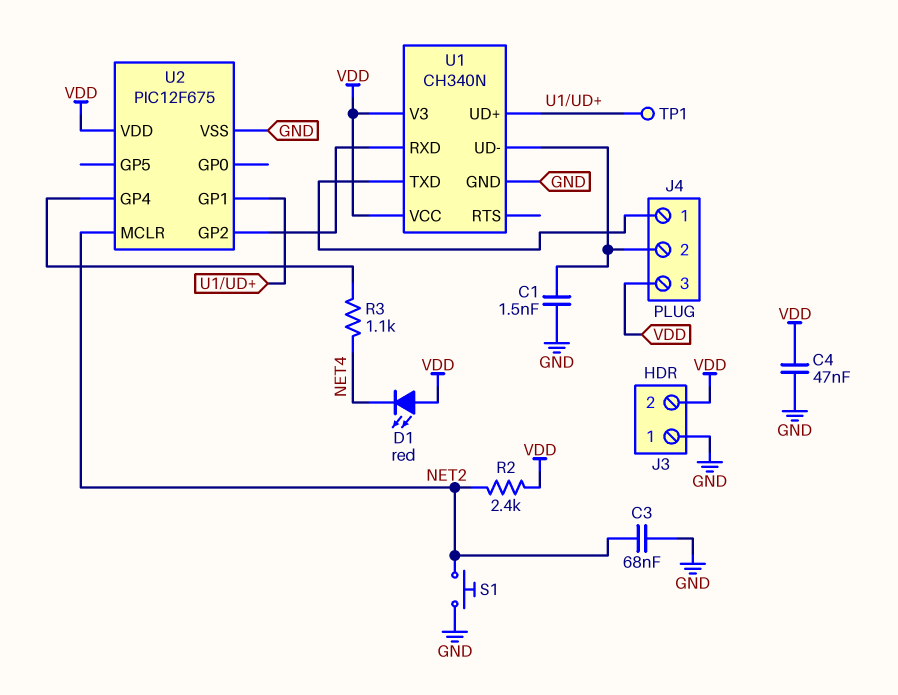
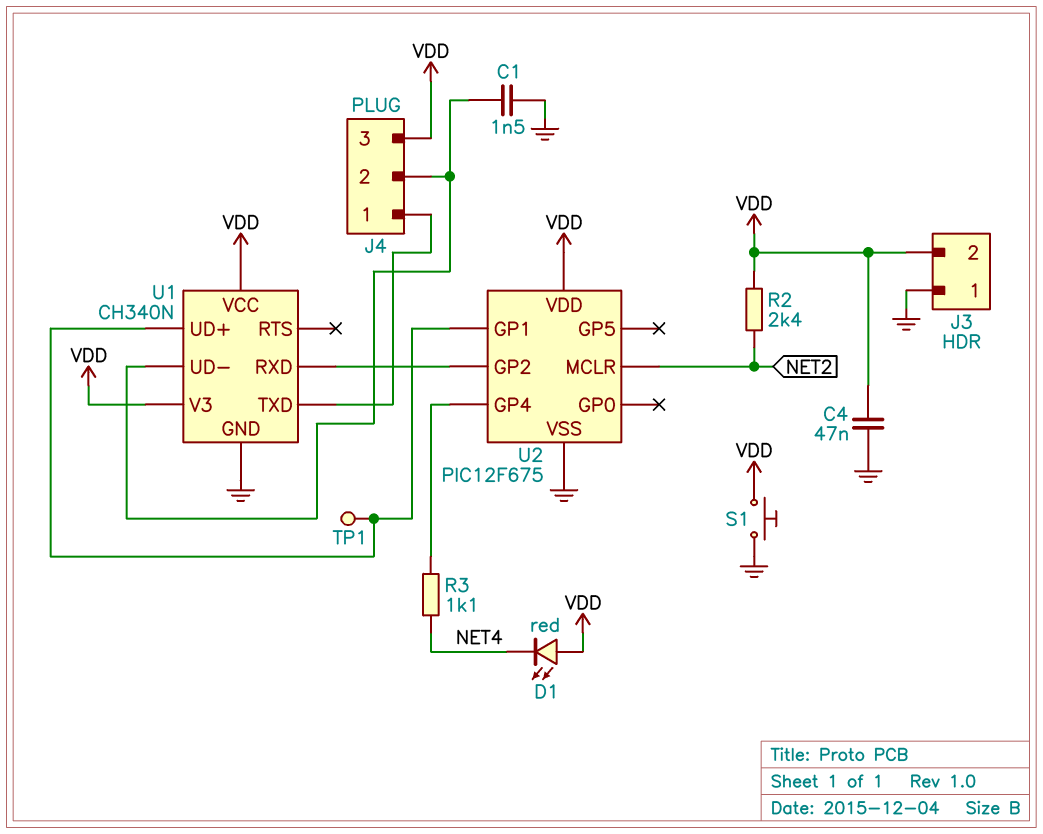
C3: 68nF (GND, NET2) -> none
S1: button (GND, NET2) -> button (GND, VDD)

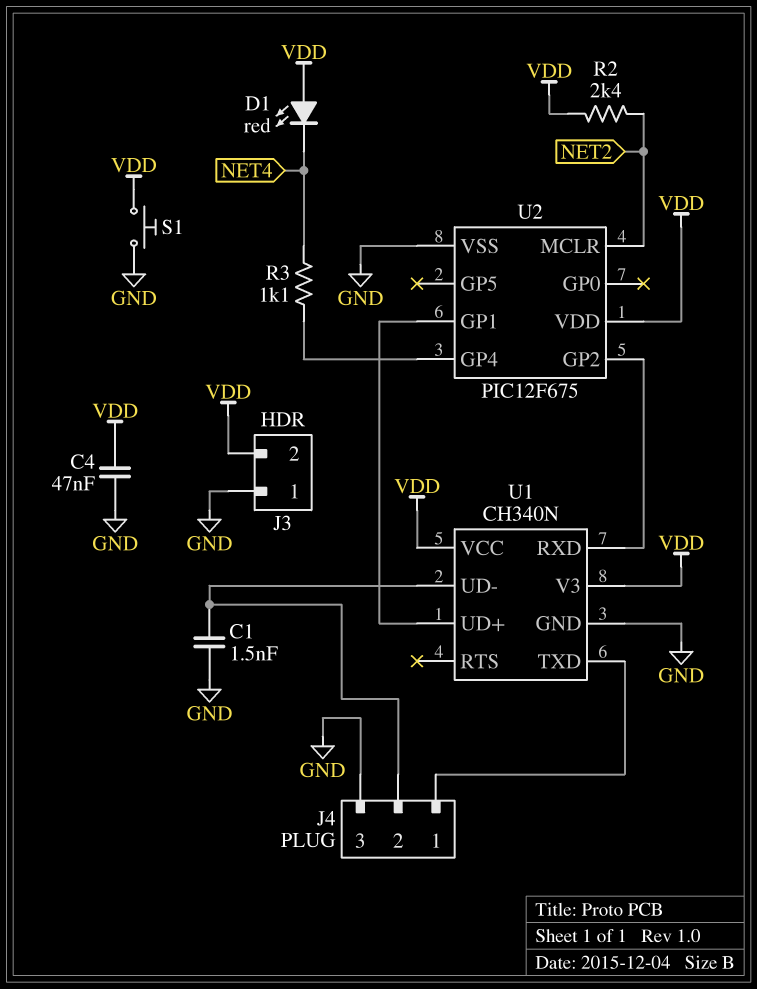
J4 pin 3: VDD -> GND
TP1: test point (U1/UD+) -> none

